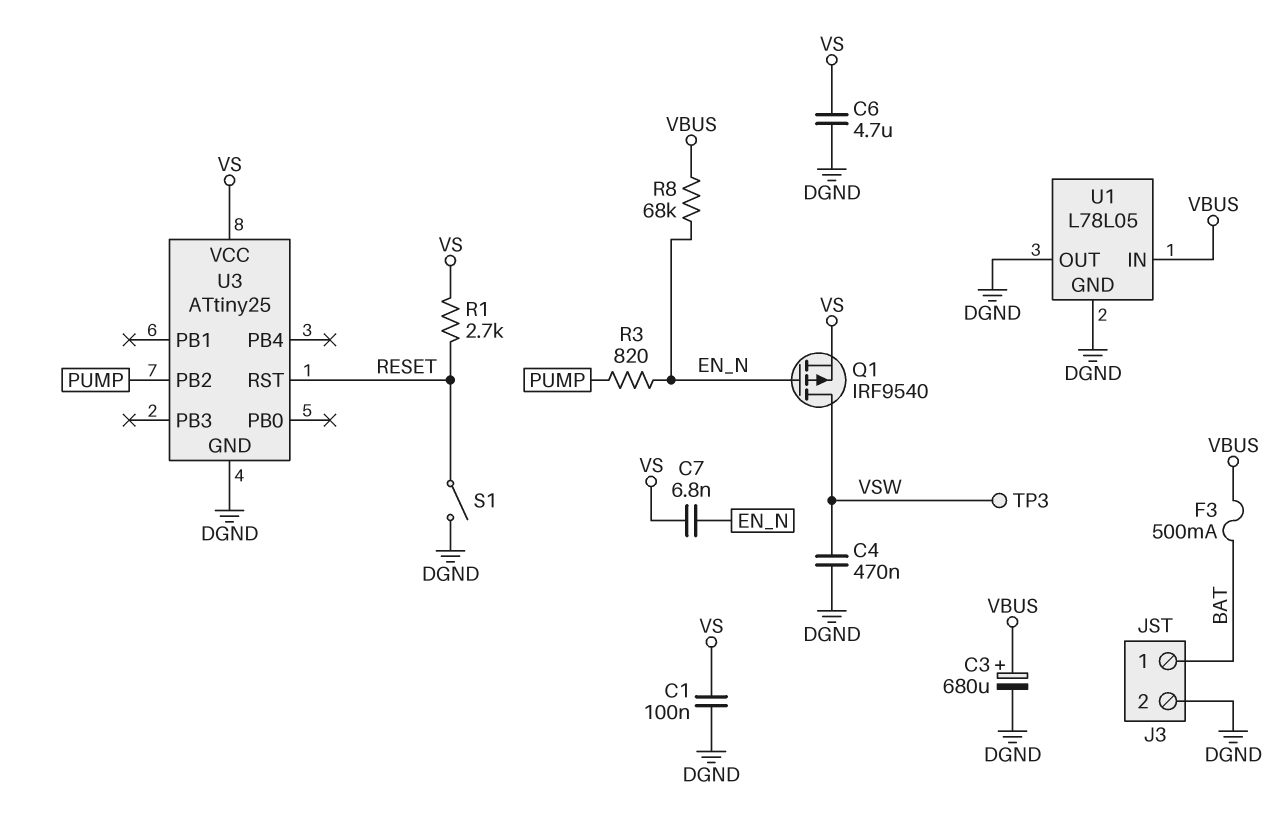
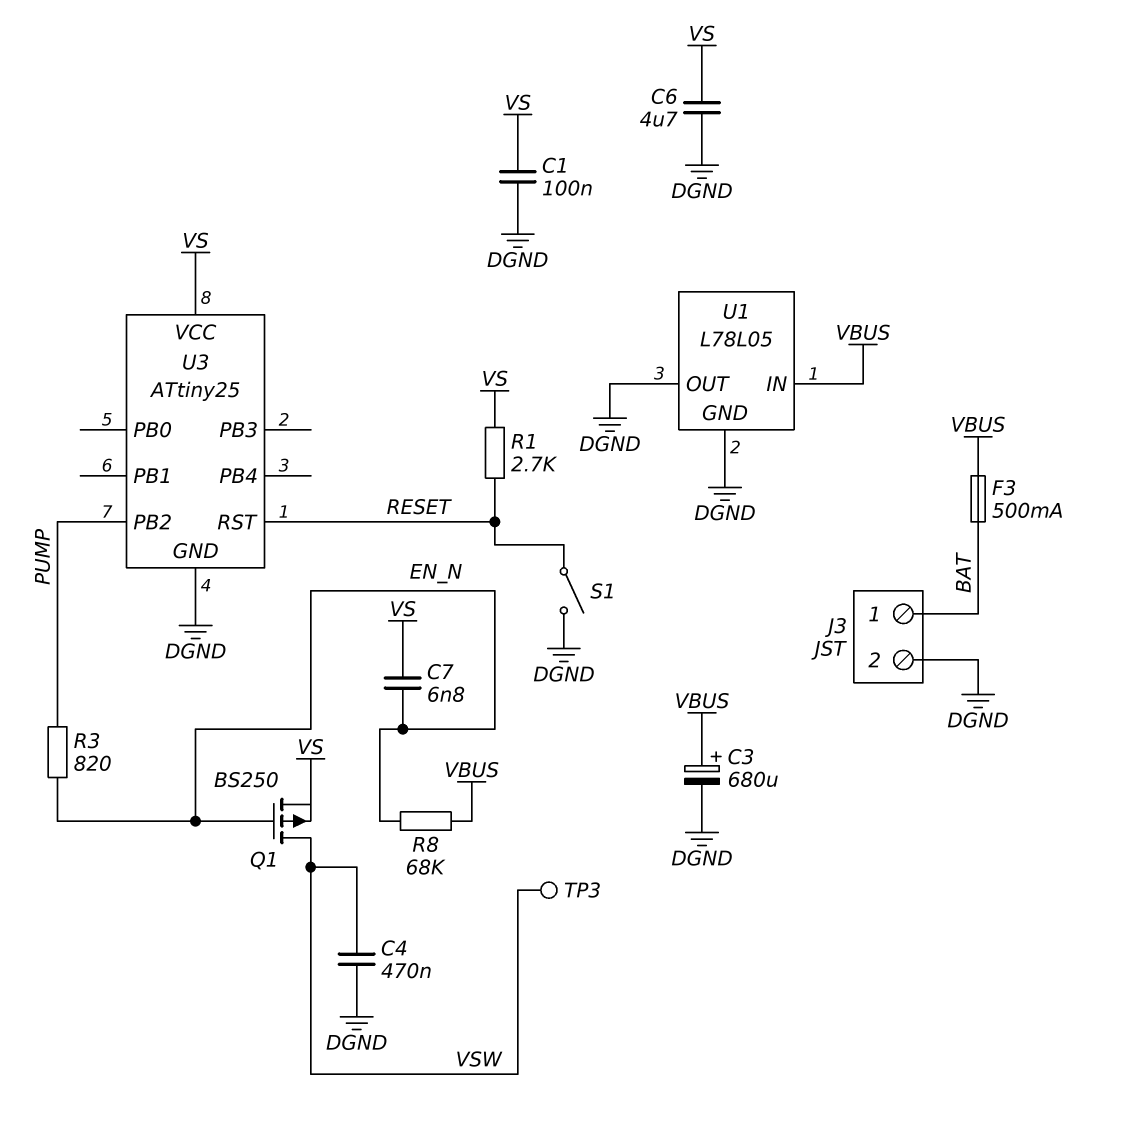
Q1: PMOS IRF9540 (G EN_N, D VSW, S VS) -> PMOS BS250 (G EN_N, D VSW, S VS)

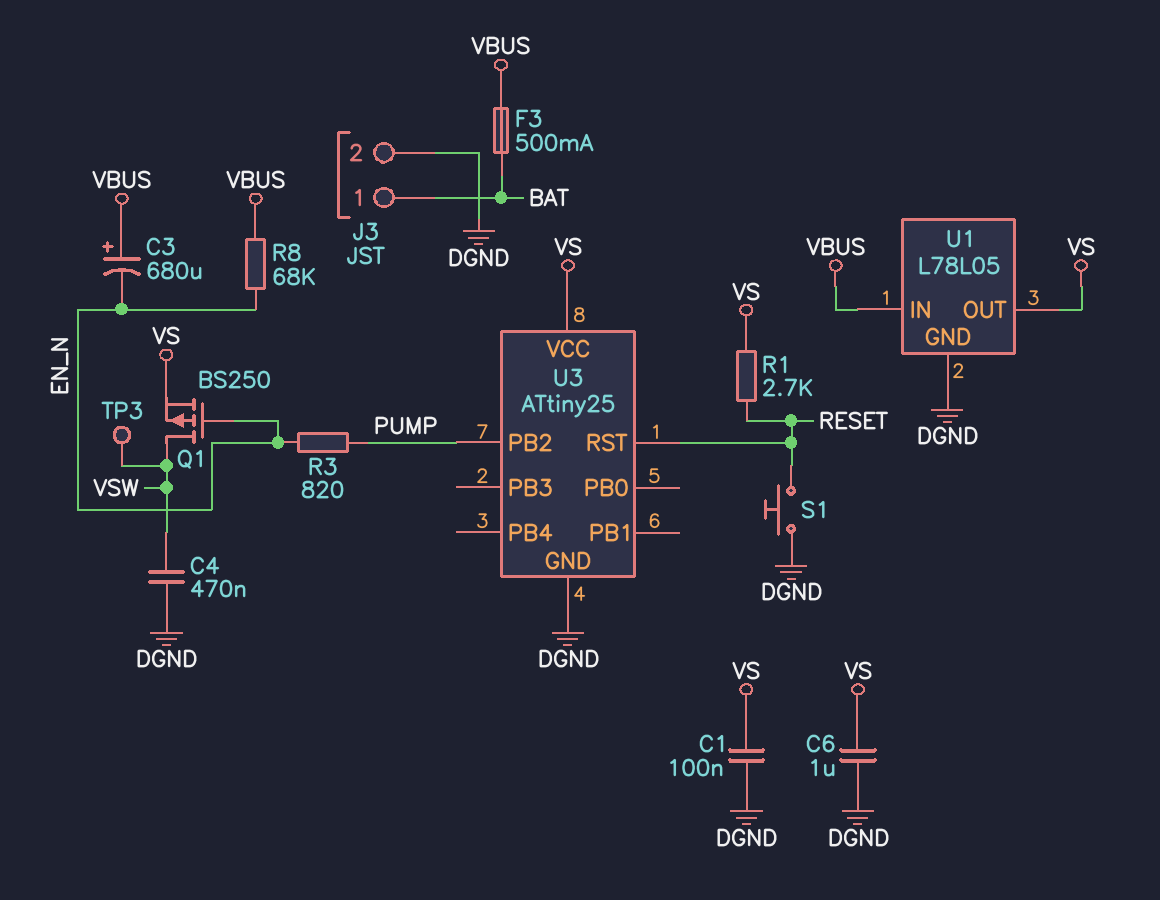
C3: 680uF (plus VBUS, minus DGND) -> 680uF (plus VBUS, minus EN_N)
C6: 4.7uF (DGND, VS) -> 1uF (DGND, VS)
C7: 6.8nF (EN_N, VS) -> none
S1: switch (DGND, RESET) -> button (DGND, RESET)
U1 pin OUT: DGND -> VS

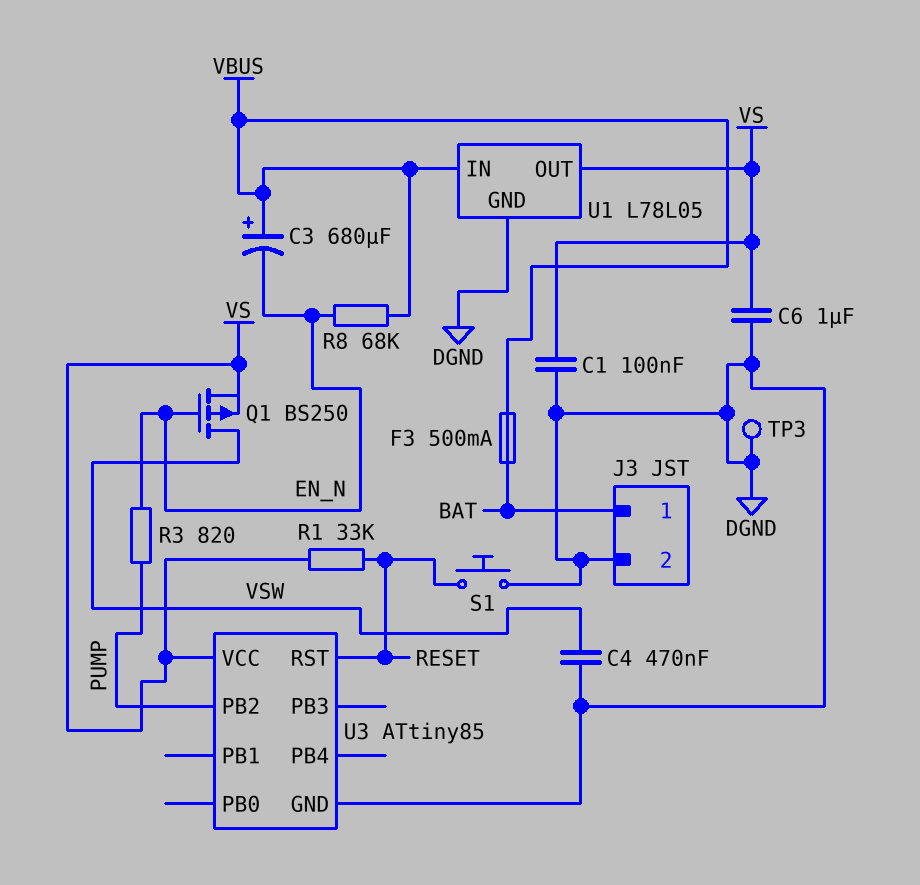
R1: 2.7k (RESET, VS) -> 33k (RESET, VS)
TP3: test point (VSW) -> test point (DGND)
U3: ATtiny25 -> ATtiny85

